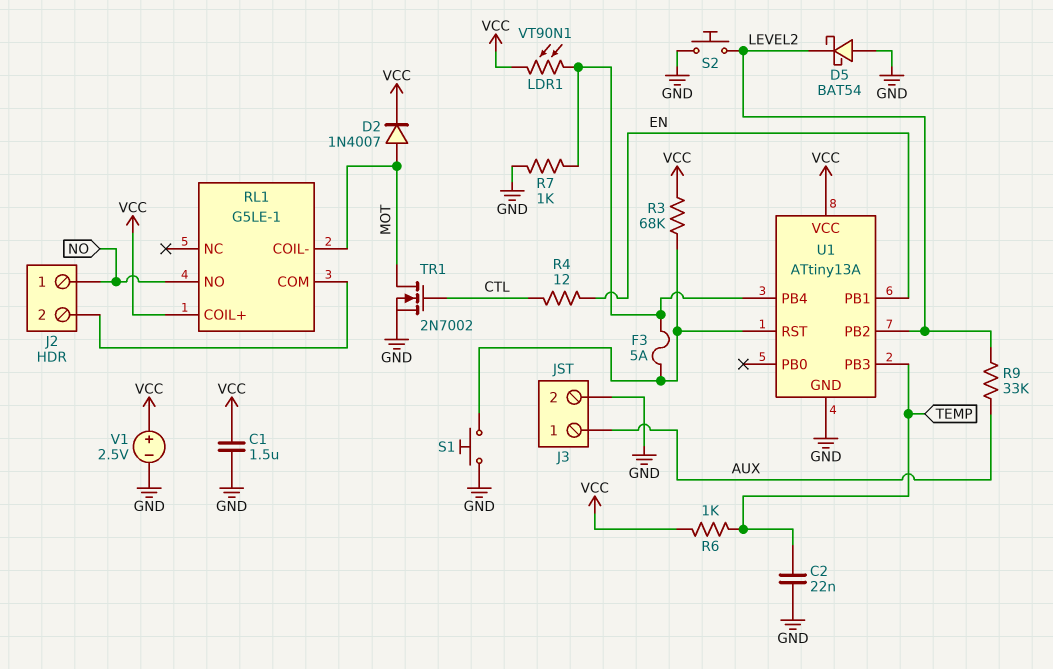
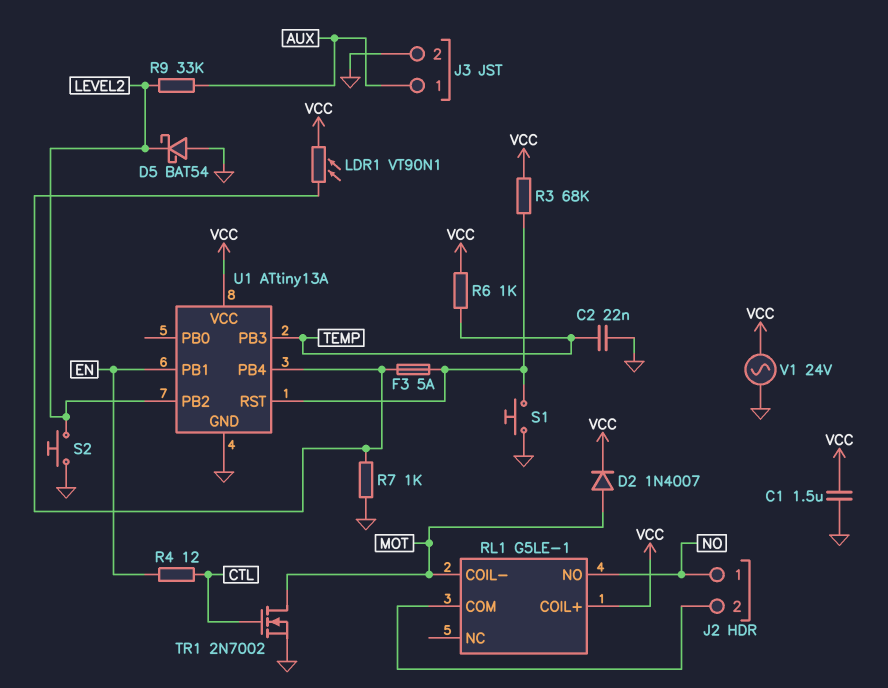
V1: 2.5V (plus VCC, minus GND) -> AC 24V (GND, VCC)

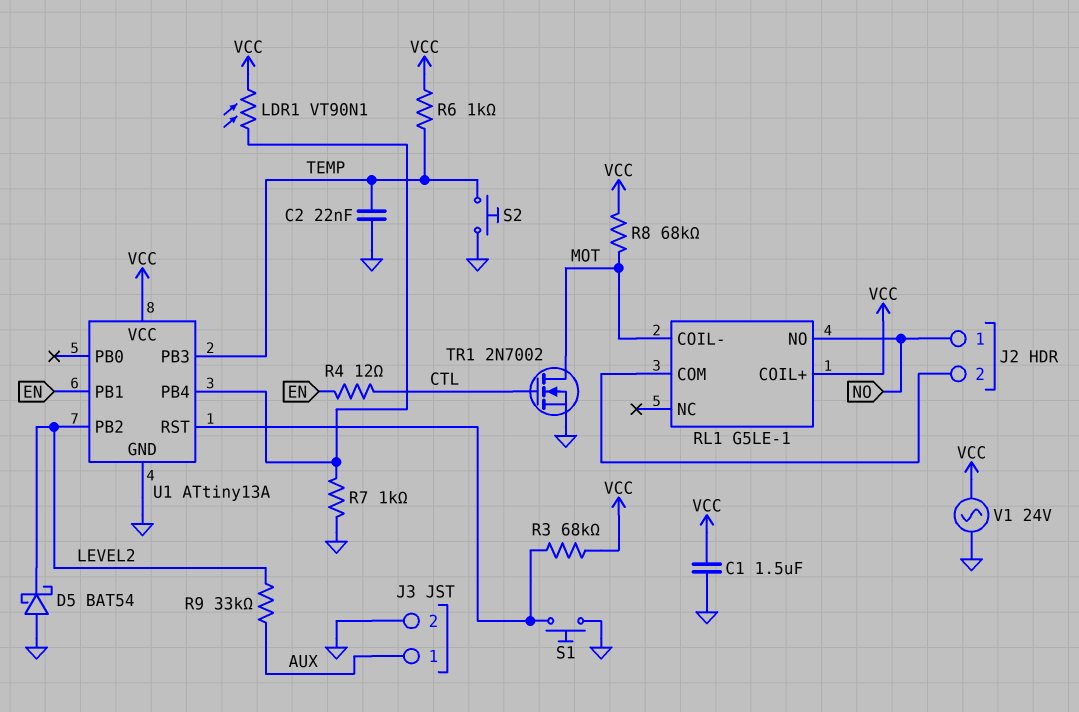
D2: diode 1N4007 (A MOT, K VCC) -> none
F3: 5A (U1/PB4, U1/RST) -> none
R8: none -> 68k (MOT, VCC)
S2: button (GND, LEVEL2) -> button (GND, TEMP)

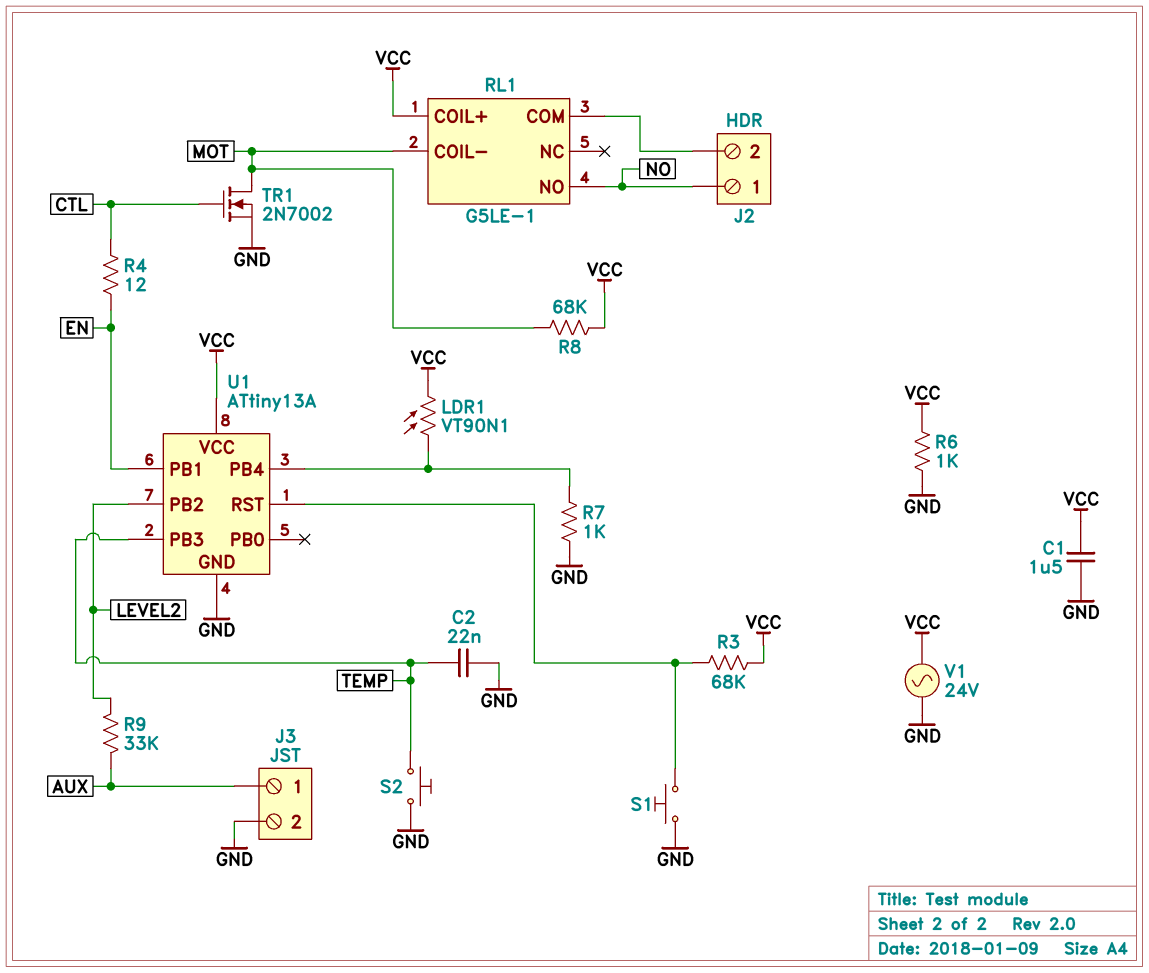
D5: schottky BAT54 (A GND, K LEVEL2) -> none
R6: 1k (TEMP, VCC) -> 1k (GND, VCC)

